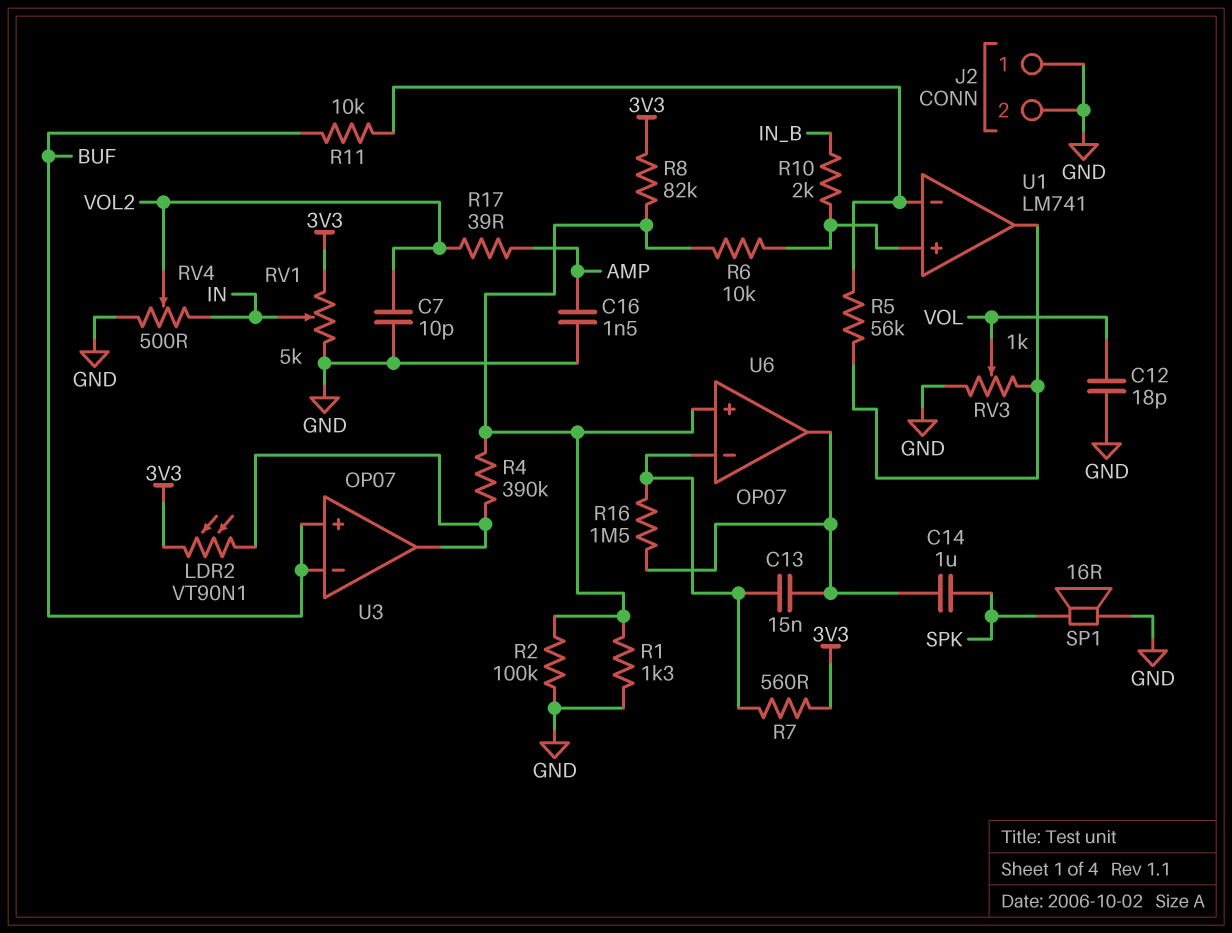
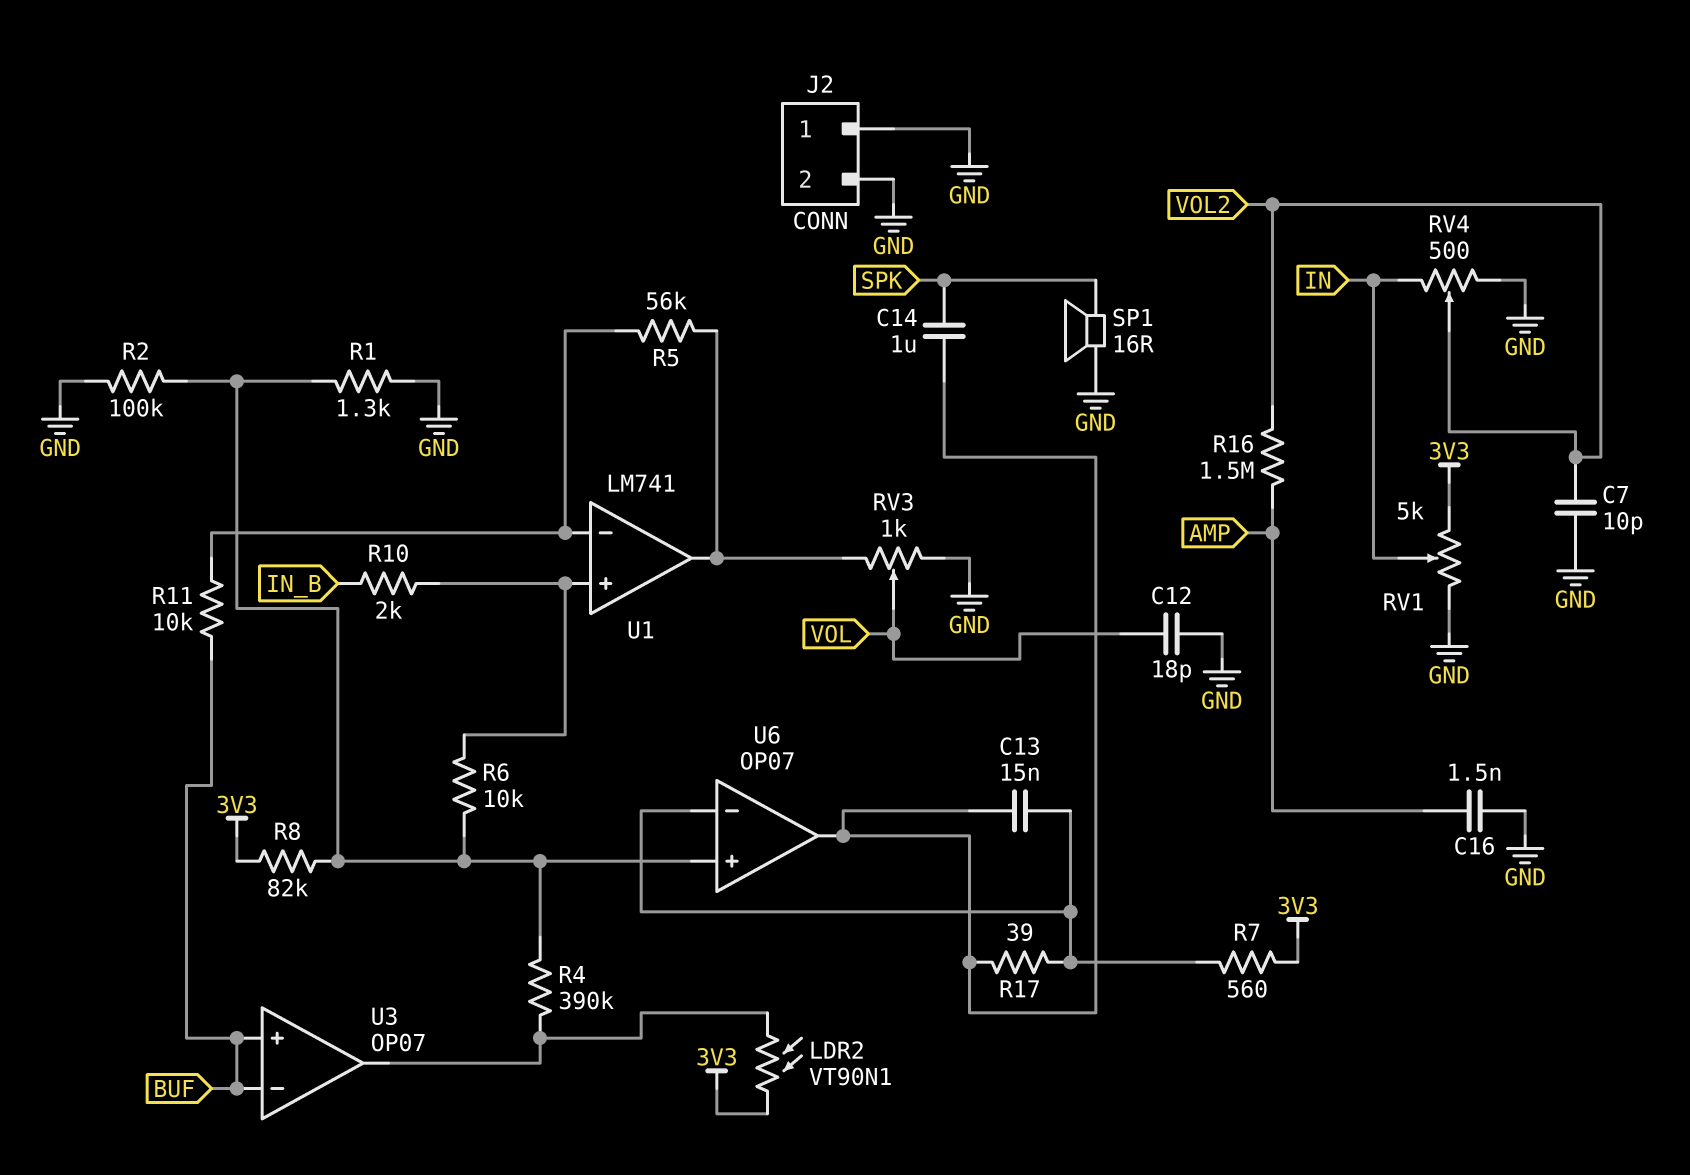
R16: 1.5M (U6/in-, U6/out) -> 1.5M (AMP, VOL2)
R17: 39 (AMP, VOL2) -> 39 (U6/in-, U6/out)

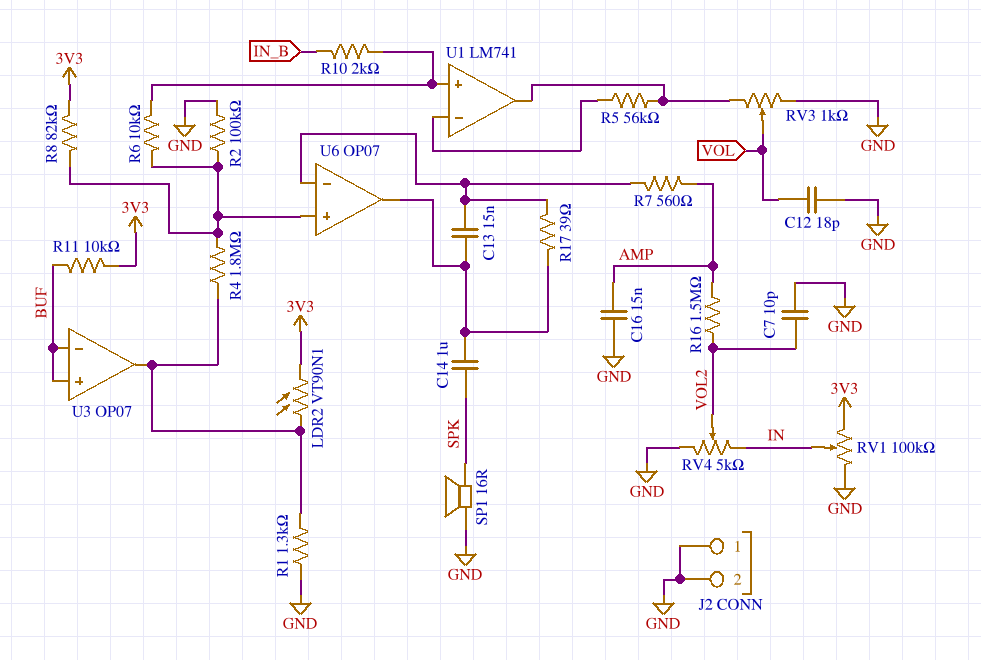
C16: 1.5nF (AMP, GND) -> 15nF (AMP, GND)
R1: 1.3k (GND, U6/in+) -> 1.3k (GND, U3/out)
R4: 390k (U3/out, U6/in+) -> 1.8M (U3/out, U6/in+)
R7: 560 (3V3, U6/in-) -> 560 (AMP, U6/in-)
R11: 10k (BUF, U1/in-) -> 10k (3V3, BUF)
RV1: 5k (3V3, GND, wiper IN) -> 100k (3V3, GND, wiper IN)
RV4: 500 (GND, IN, wiper VOL2) -> 5k (GND, IN, wiper VOL2)

